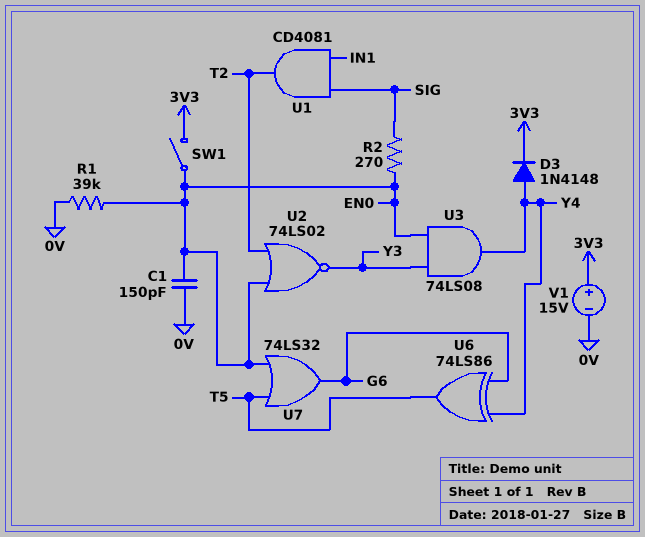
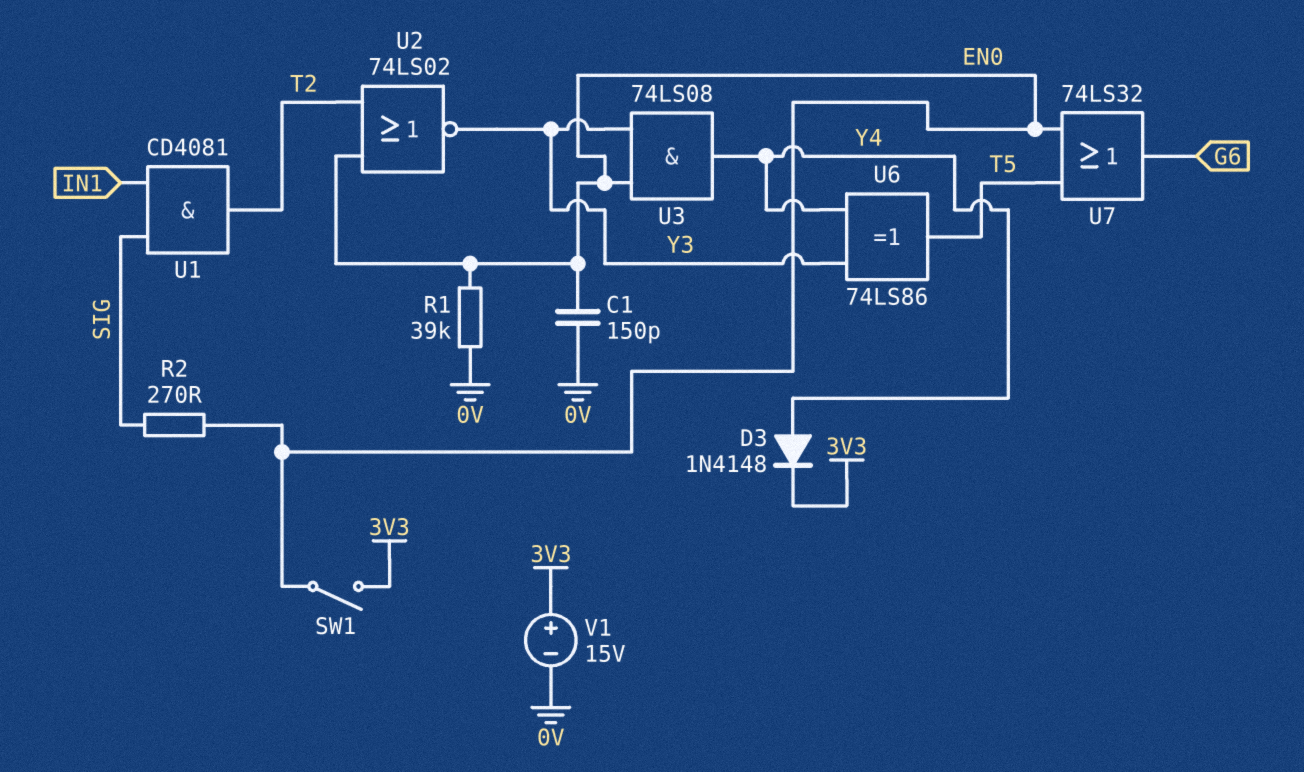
U6: XOR 74LS86 (in G6, in Y4, out T5) -> XOR 74LS86 (in Y3, in Y4, out T5)

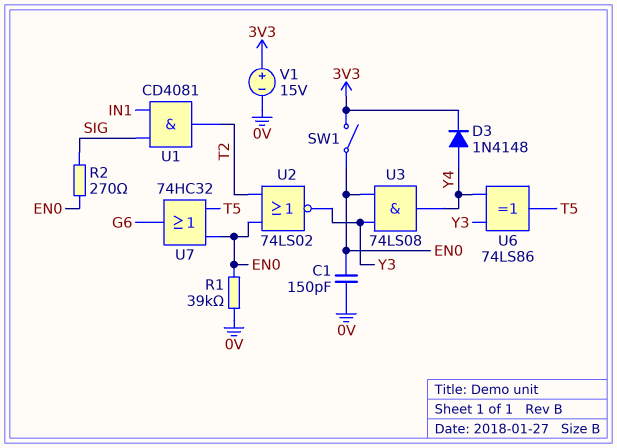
U7: OR 74LS32 (in EN0, in T5, out G6) -> OR 74HC32 (in EN0, in T5, out G6)

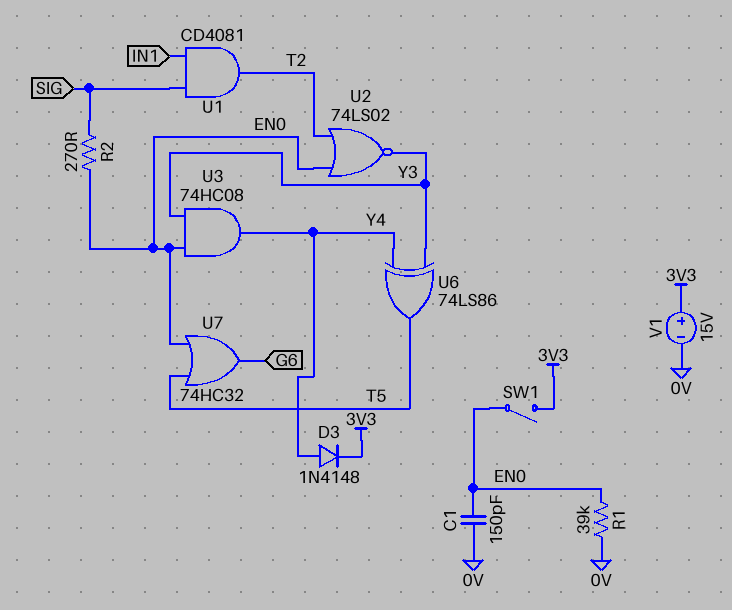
U3: AND 74LS08 (in EN0, in Y3, out Y4) -> AND 74HC08 (in EN0, in Y3, out Y4)

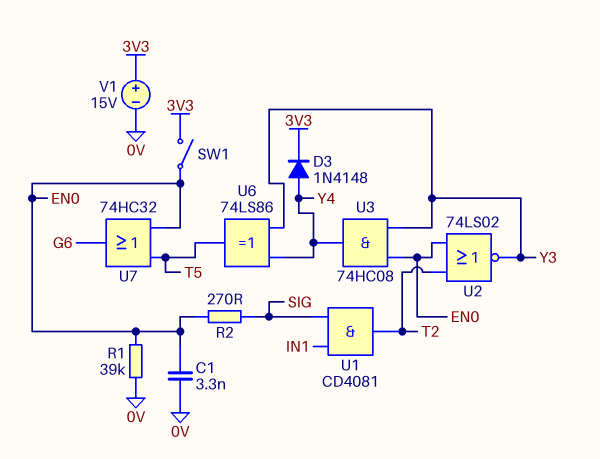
C1: 150pF (0V, EN0) -> 3.3nF (0V, EN0)

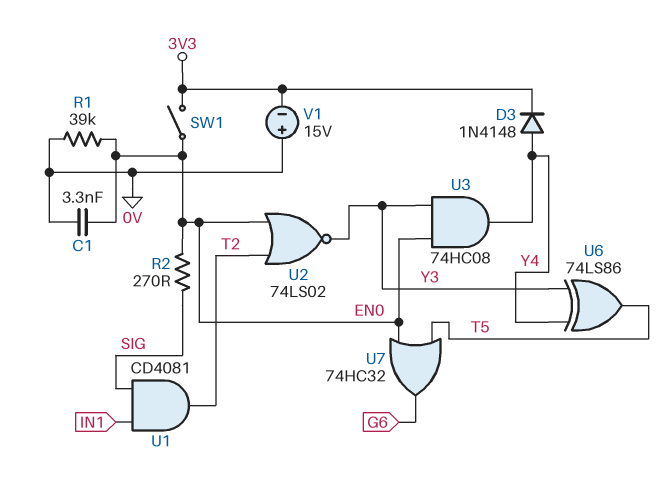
V1: 15V (plus 3V3, minus 0V) -> 15V (plus 0V, minus 3V3)

